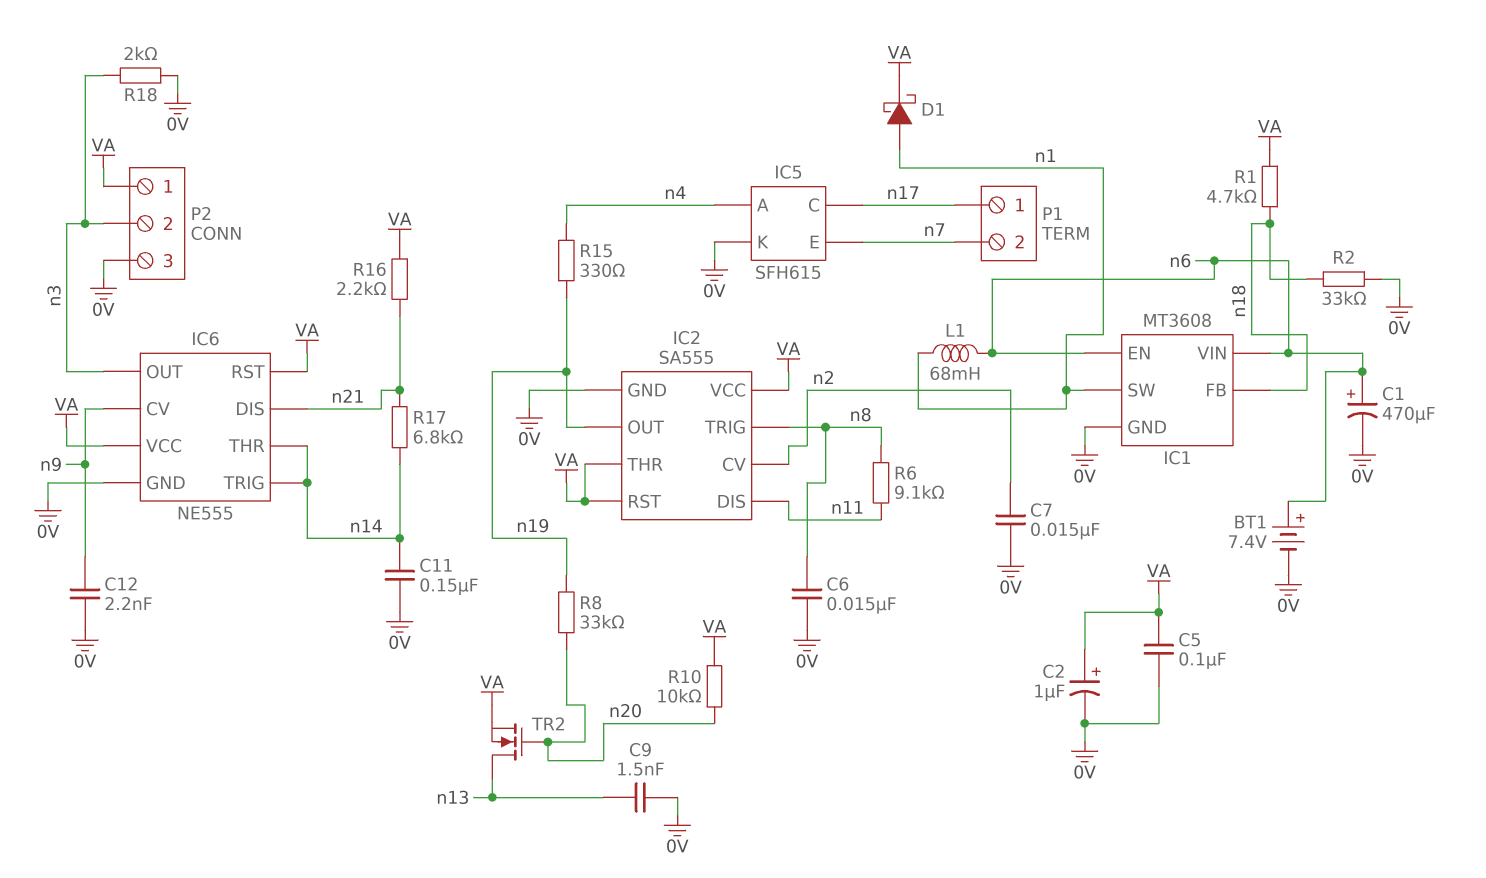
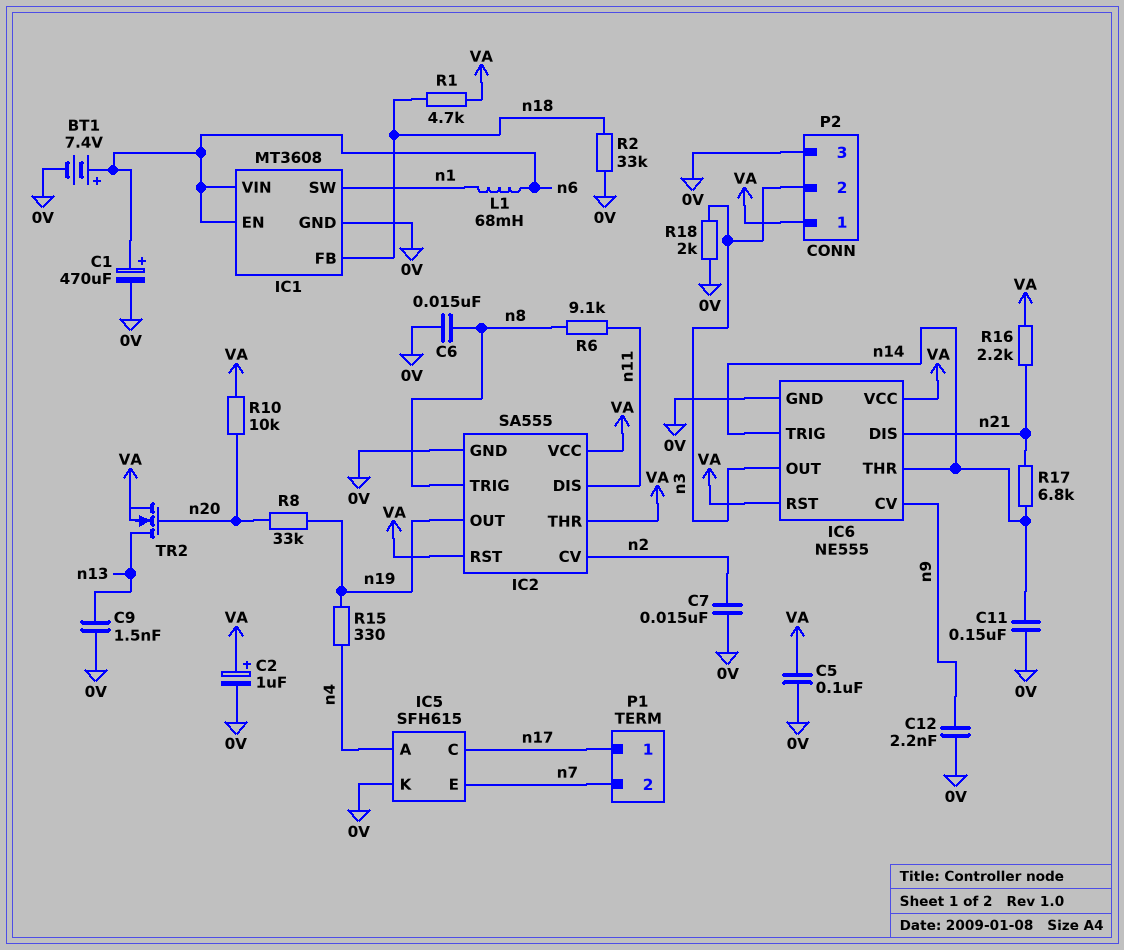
D1: schottky (A n1, K VA) -> none

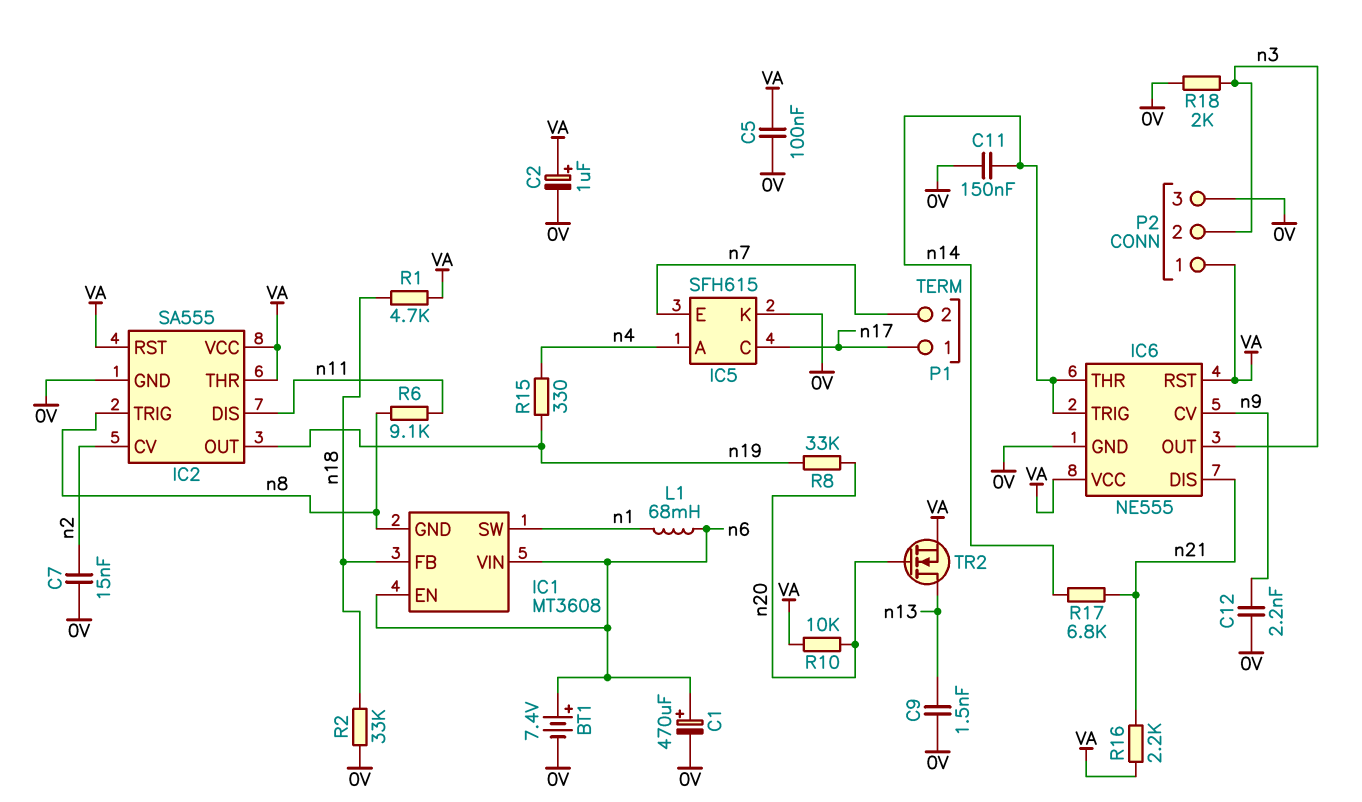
C6: 15nF (0V, n8) -> none
IC1 pin GND: 0V -> n8

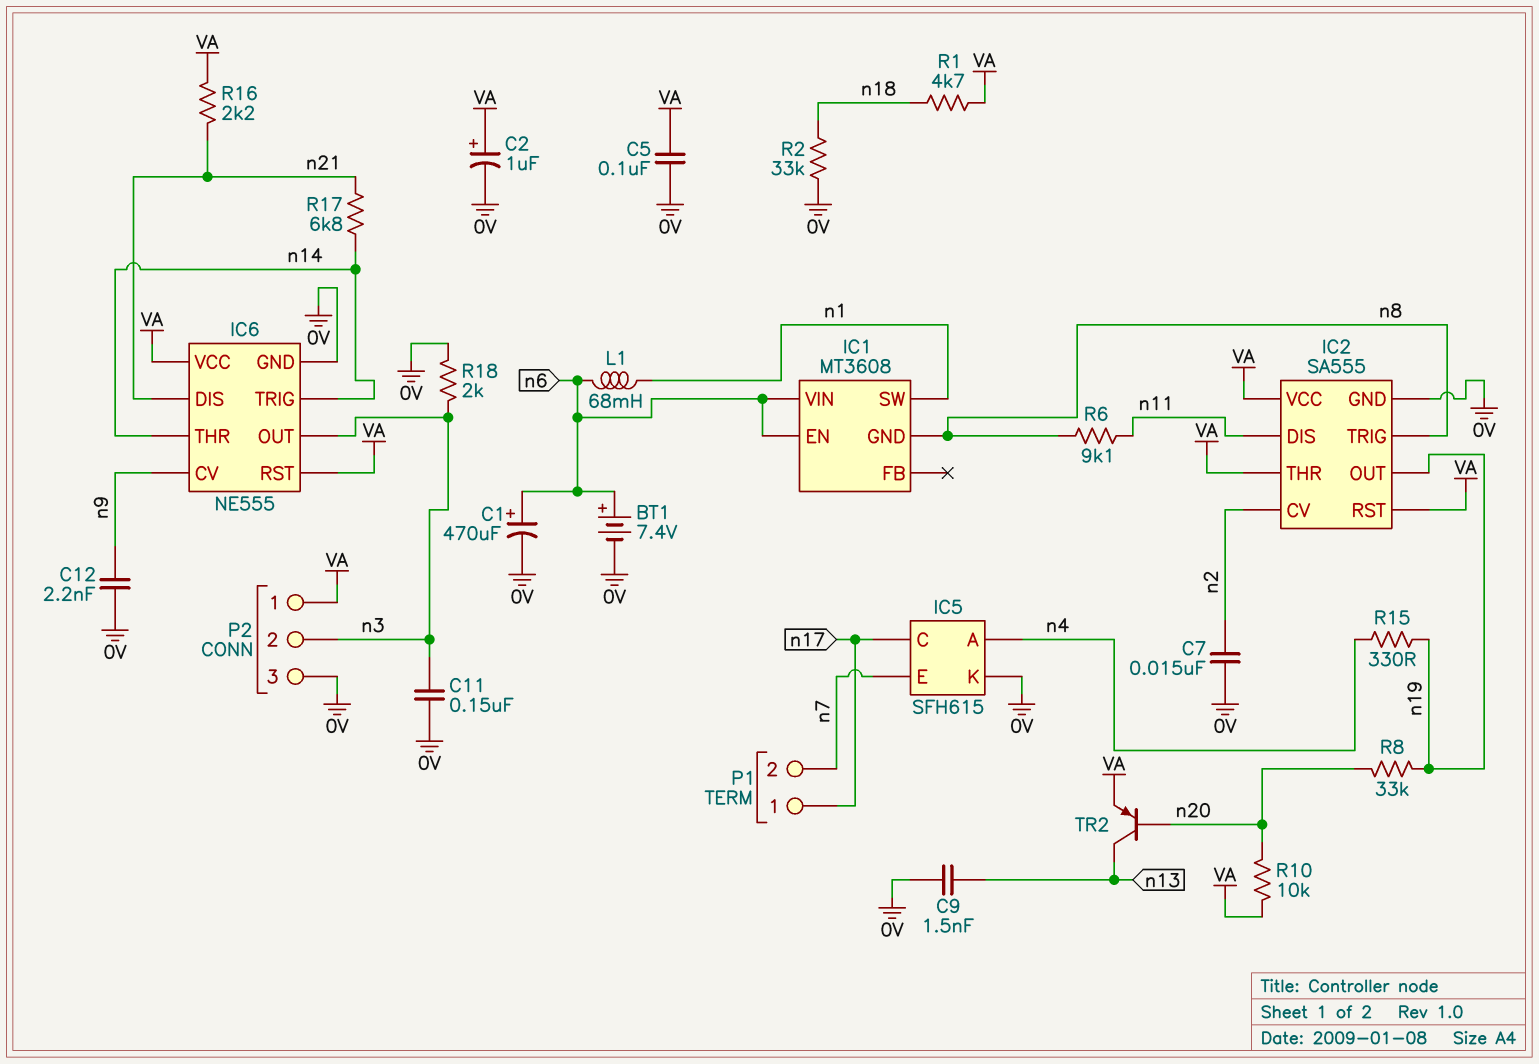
C11: 150nF (0V, n14) -> 150nF (0V, n3)
IC1 pin FB: n18 -> none
TR2: NMOS (G n20, D n13, S VA) -> PNP (B n20, C n13, E VA)

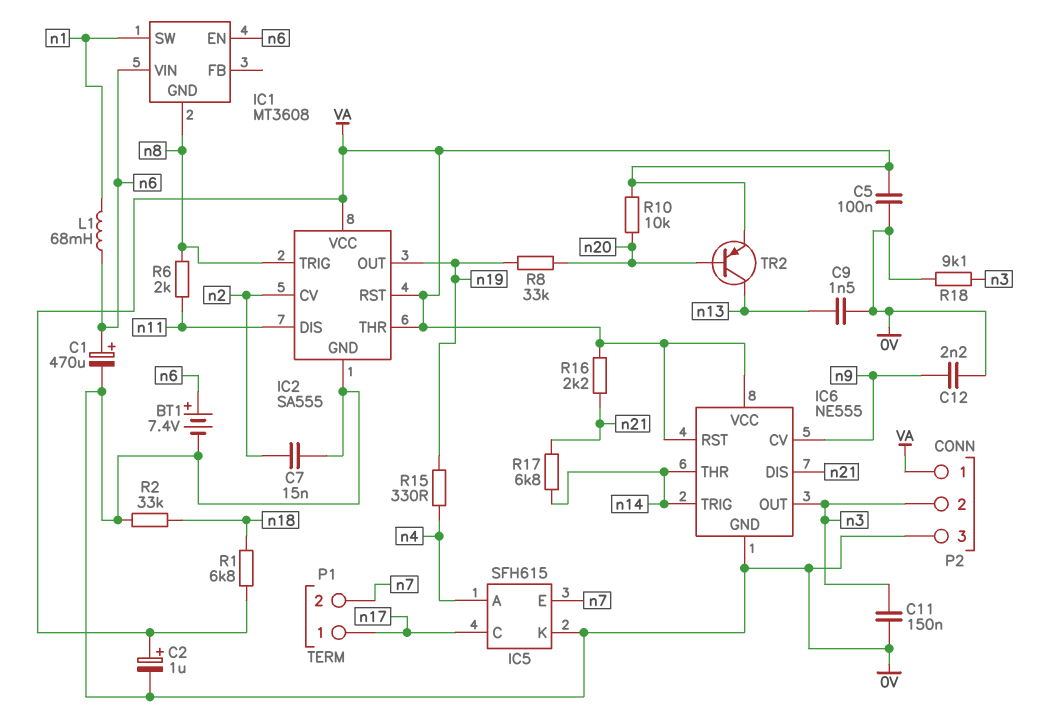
R1: 4.7k (VA, n18) -> 6.8k (VA, n18)
R6: 9.1k (n8, n11) -> 2k (n8, n11)
R18: 2k (0V, n3) -> 9.1k (0V, n3)

